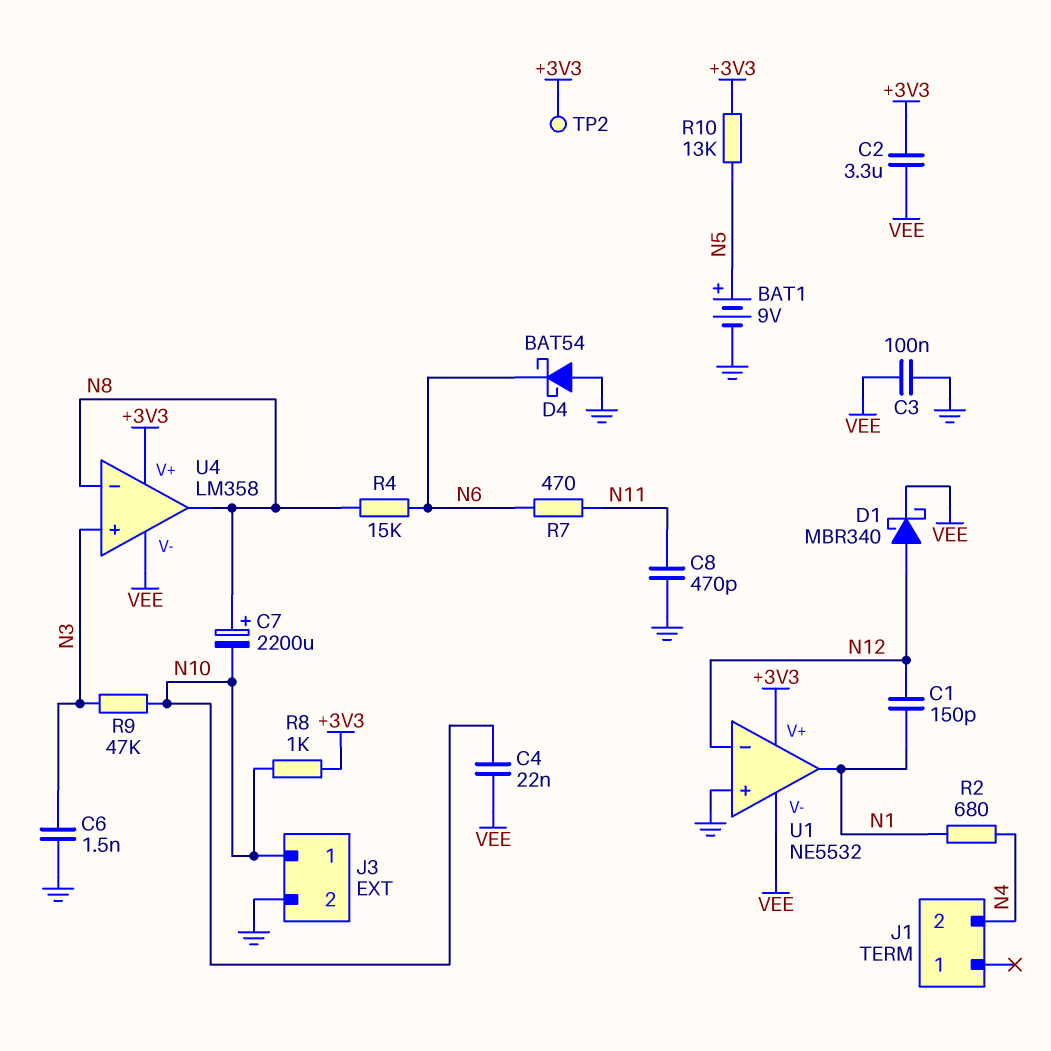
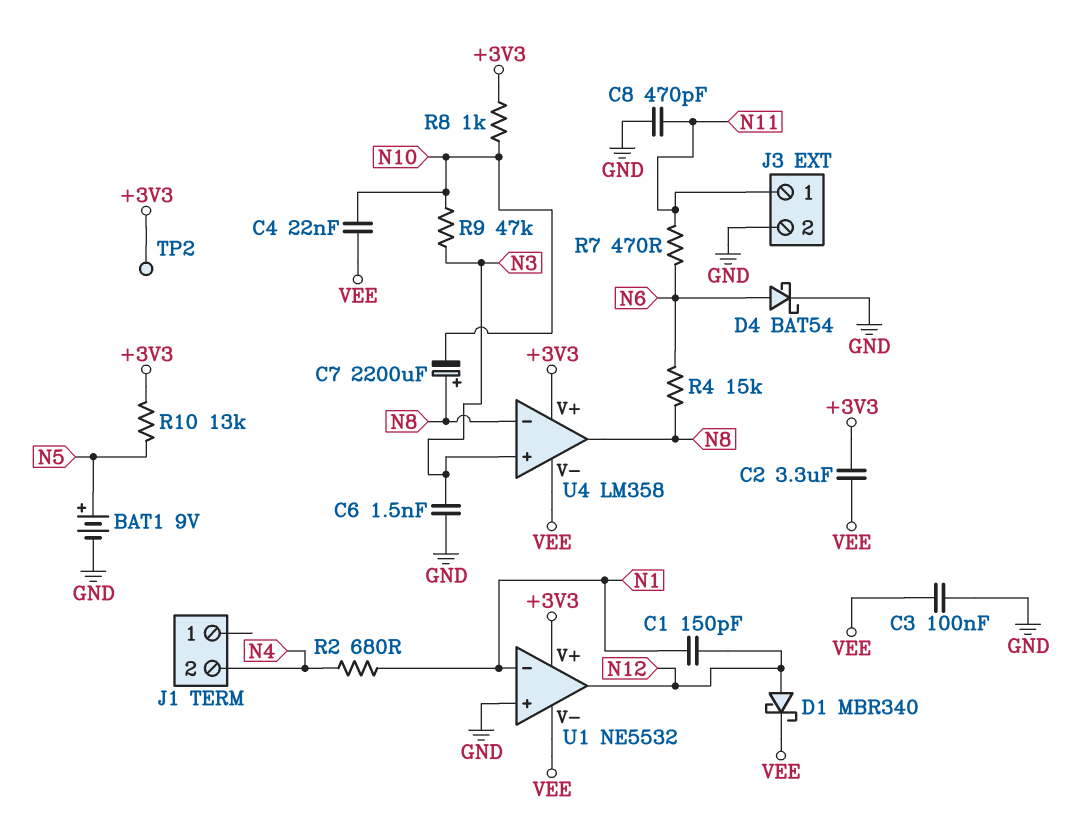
D4: schottky BAT54 (A GND, K N6) -> schottky BAT54 (A N6, K GND)
J3 pin 1: N10 -> N11
U1 pin in-: N12 -> N1
U1 pin out: N1 -> N12

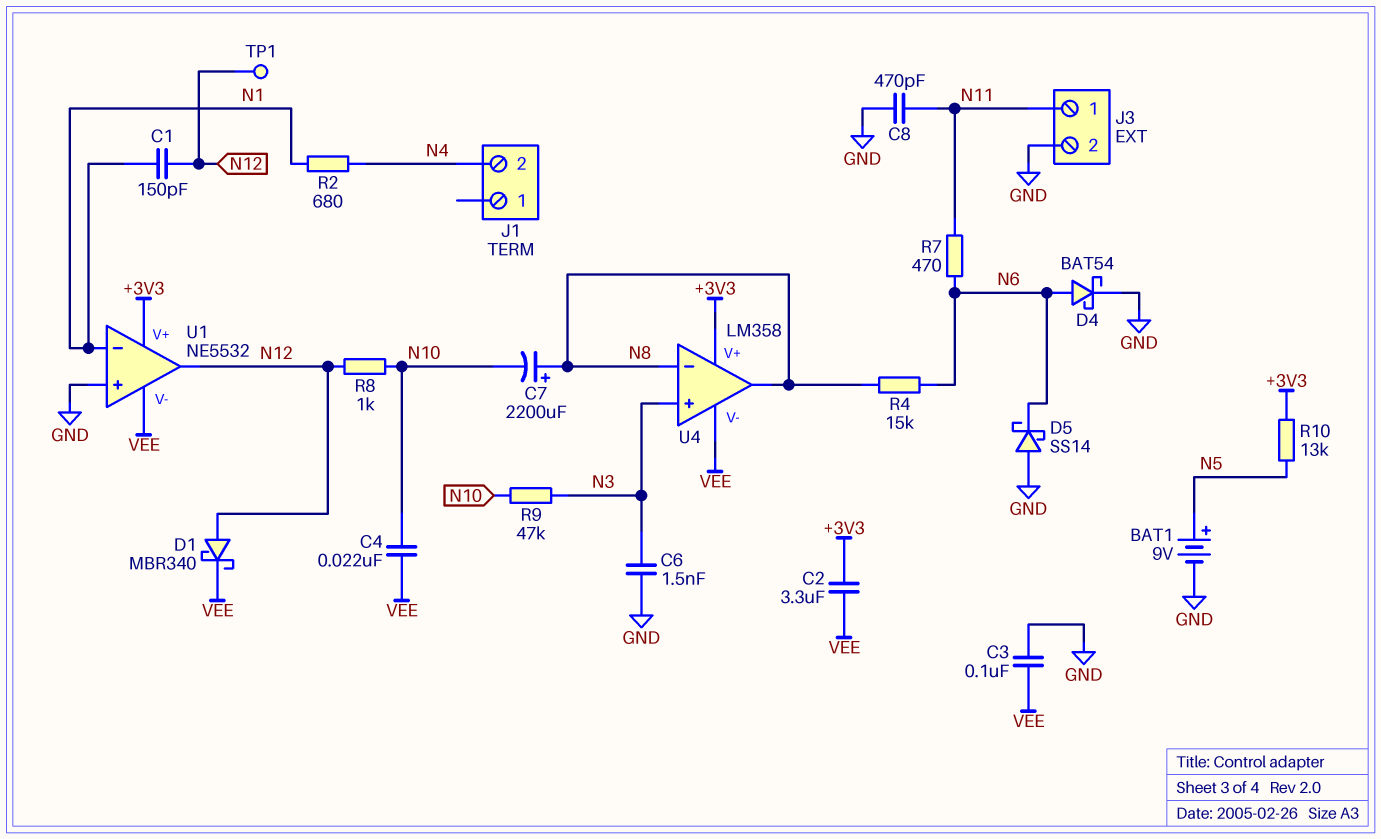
D5: none -> schottky SS14 (A GND, K N6)
R8: 1k (+3V3, N10) -> 1k (N10, N12)
TP1: none -> test point (N12)
TP2: test point (+3V3) -> none

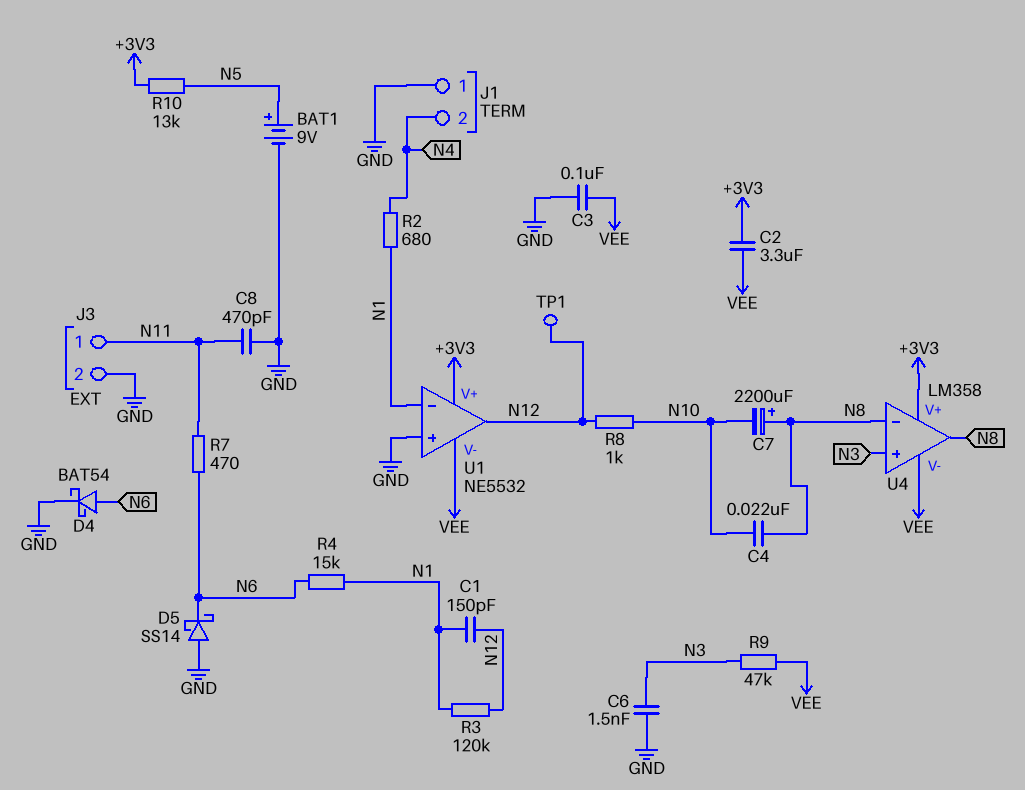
C4: 22nF (N10, VEE) -> 22nF (N8, N10)
D1: schottky MBR340 (A N12, K VEE) -> none
J1 pin 1: none -> GND
R3: none -> 120k (N1, N12)
R4: 15k (N6, N8) -> 15k (N1, N6)
R9: 47k (N3, N10) -> 47k (N3, VEE)

